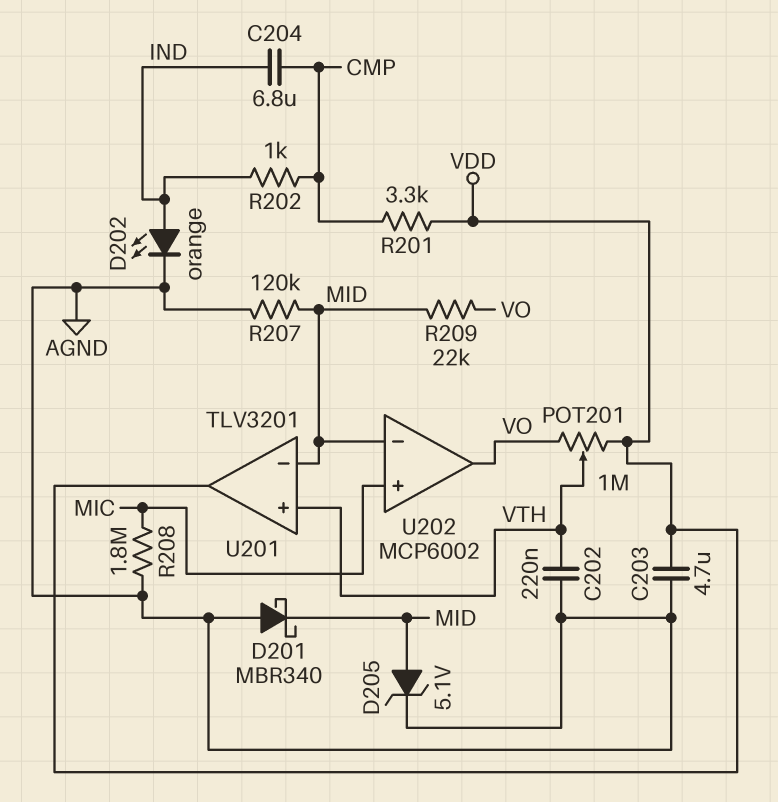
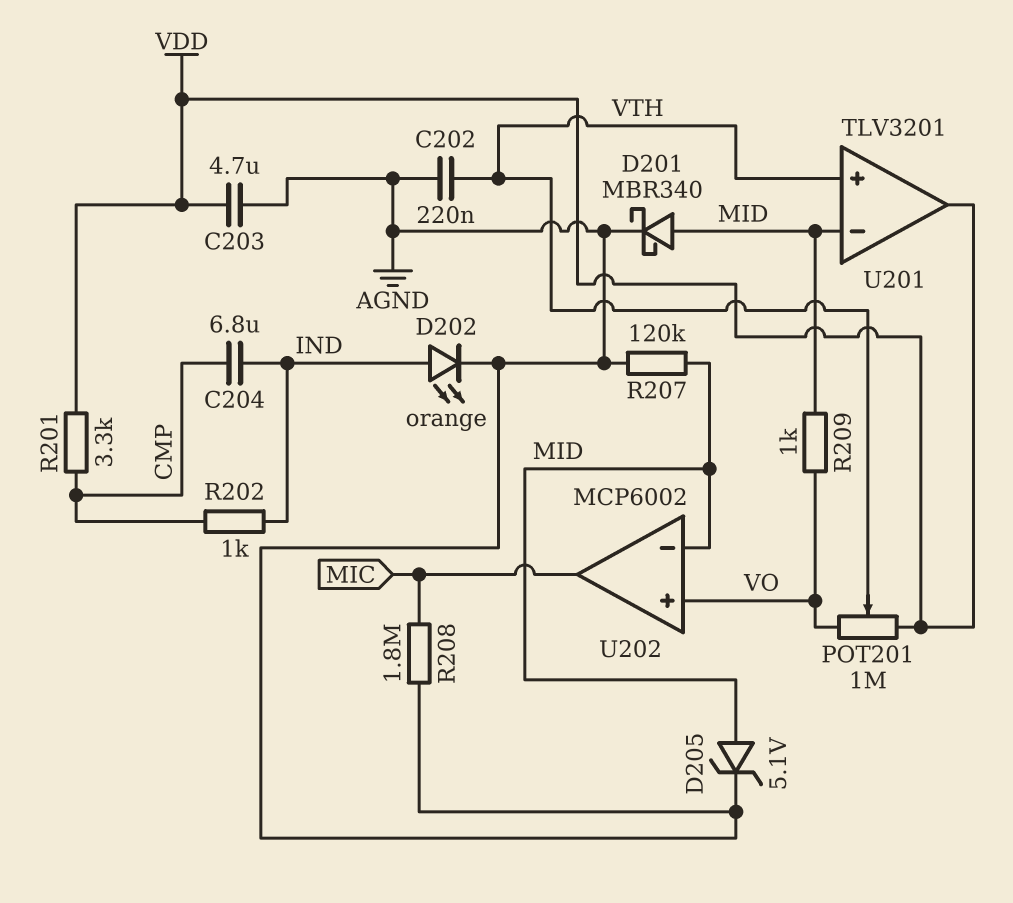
D201: schottky MBR340 (A AGND, K MID) -> schottky MBR340 (A MID, K AGND)
R209: 22k (MID, VO) -> 1k (MID, VO)
U202 pin in+: MIC -> VO
U202 pin out: VO -> MIC

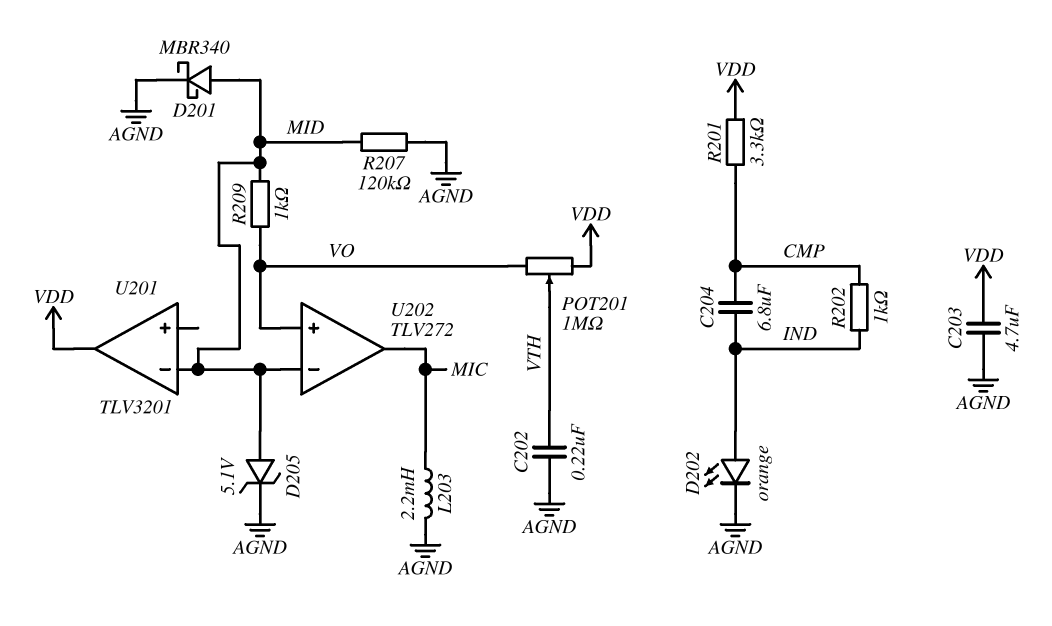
L203: none -> 2.2mH (AGND, MIC)
R208: 1.8M (AGND, MIC) -> none
U201 pin in+: VTH -> none
U202: MCP6002 -> TLV272

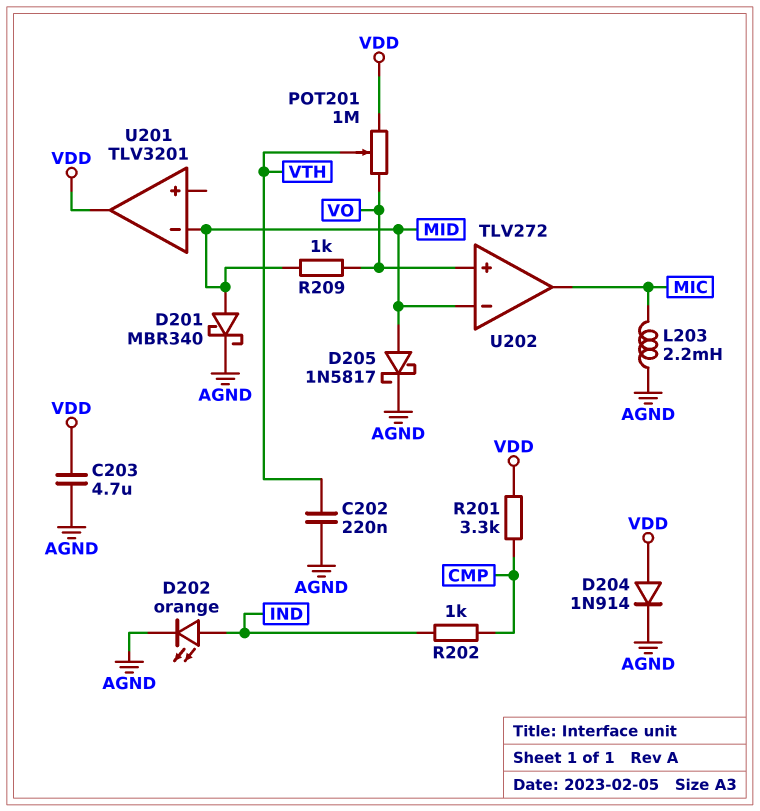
C204: 6.8uF (CMP, IND) -> none
D204: none -> diode 1N914 (A VDD, K AGND)
D205: zener 5.1V (A MID, K AGND) -> schottky 1N5817 (A MID, K AGND)
R207: 120k (AGND, MID) -> none

